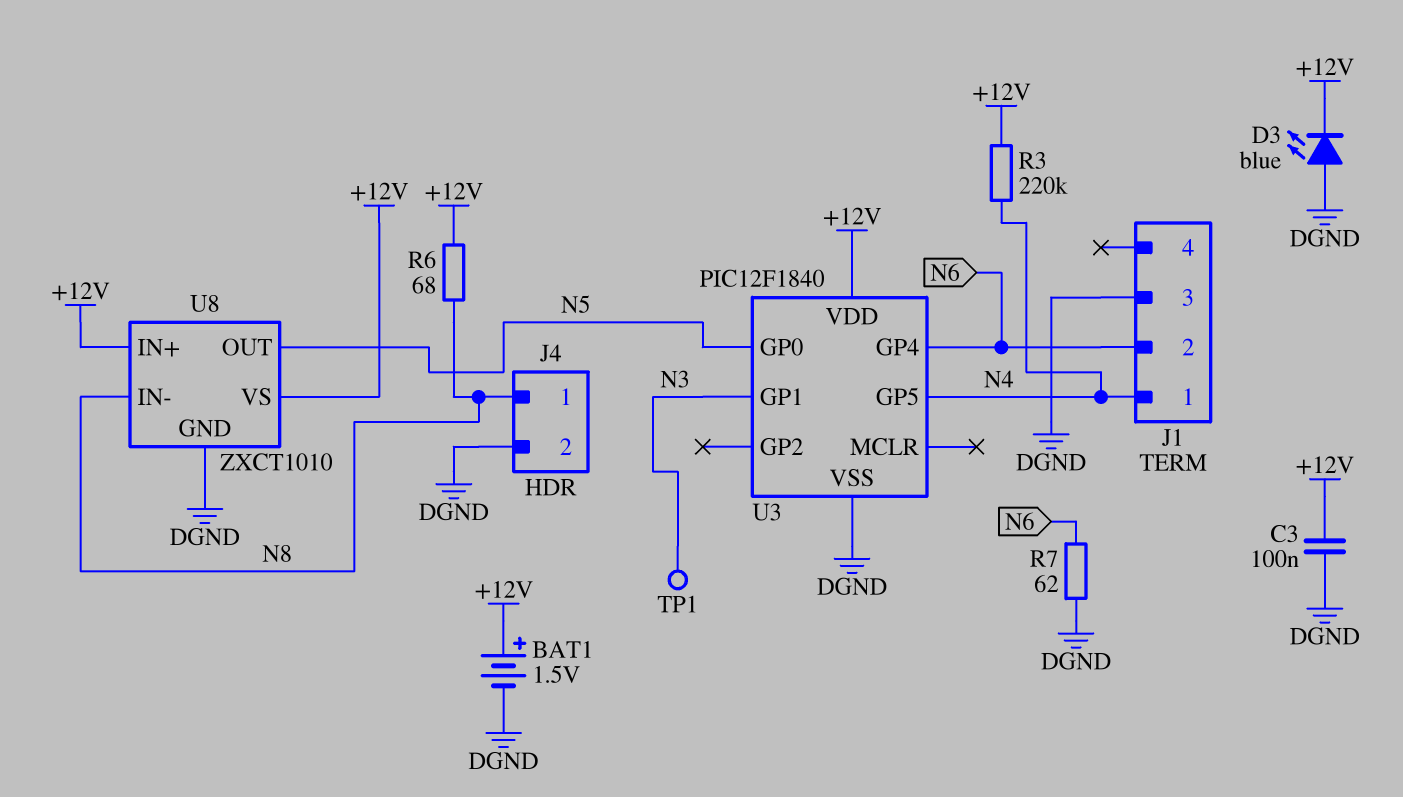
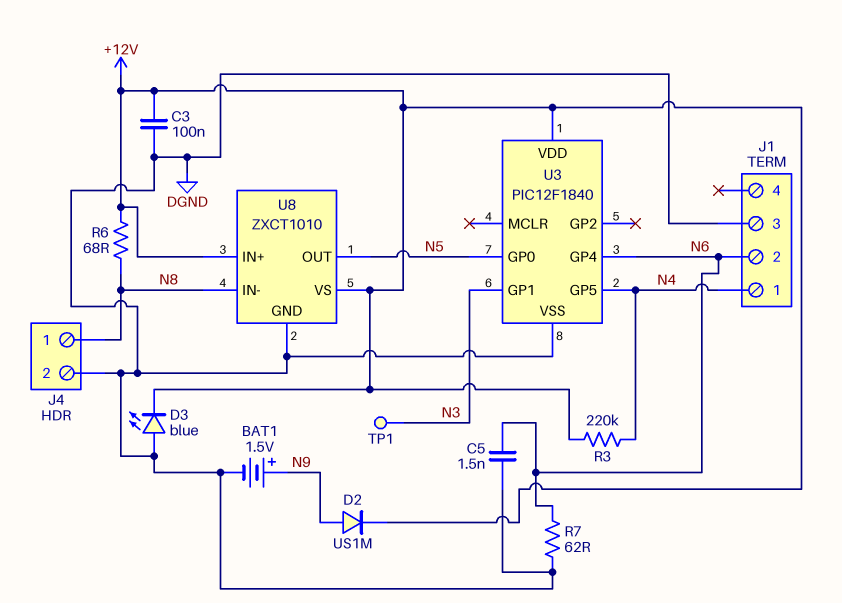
BAT1: 1.5V (plus +12V, minus DGND) -> 1.5V (plus N9, minus DGND)
C5: none -> 1.5nF (DGND, N6)
D2: none -> diode US1M (A N9, K +12V)

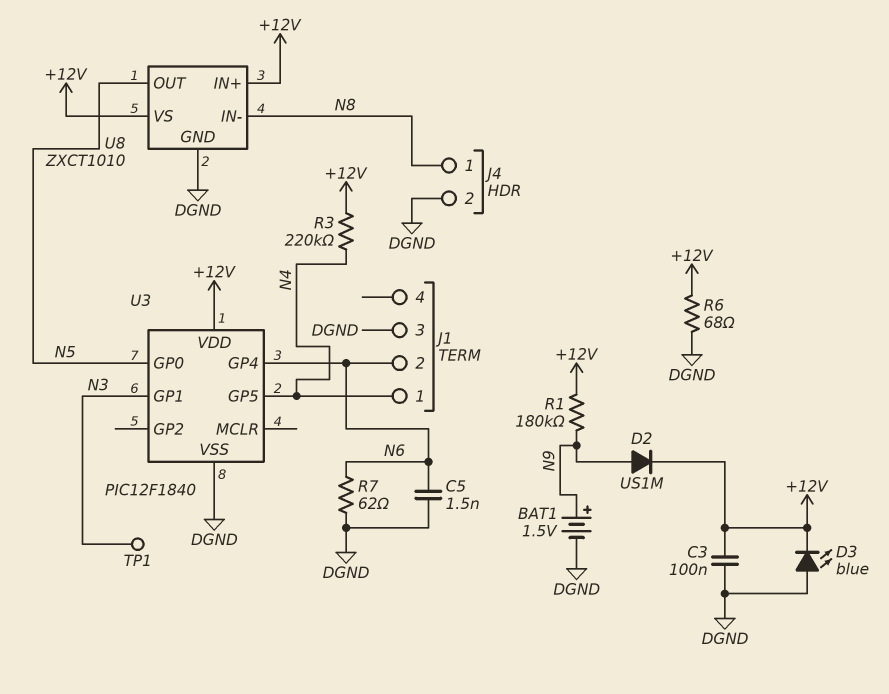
R1: none -> 180k (+12V, N9)
R6: 68 (+12V, N8) -> 68 (+12V, DGND)

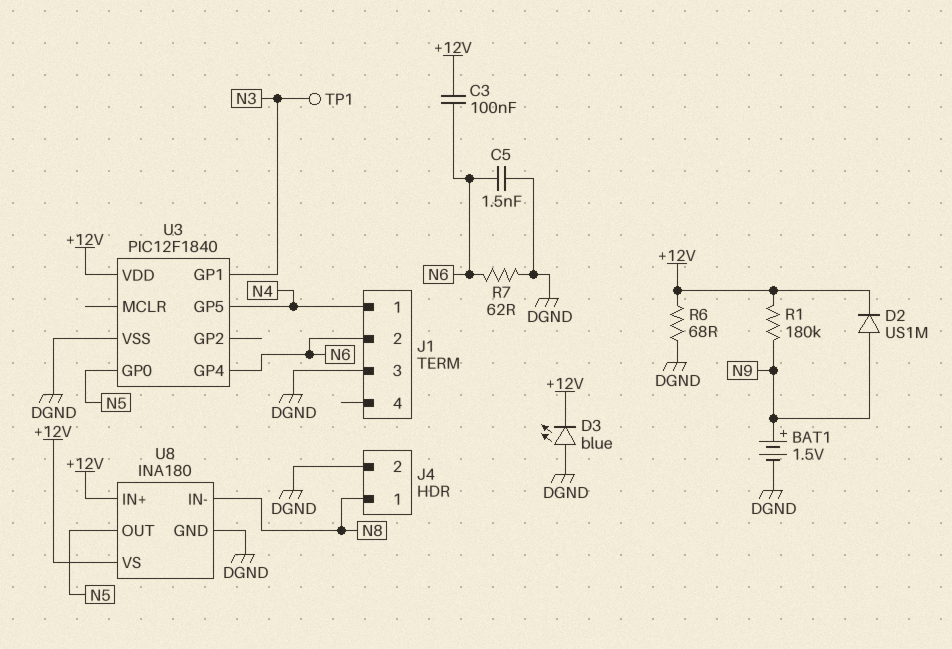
C3: 100nF (+12V, DGND) -> 100nF (+12V, N6)
R3: 220k (+12V, N4) -> none
U8: ZXCT1010 -> INA180

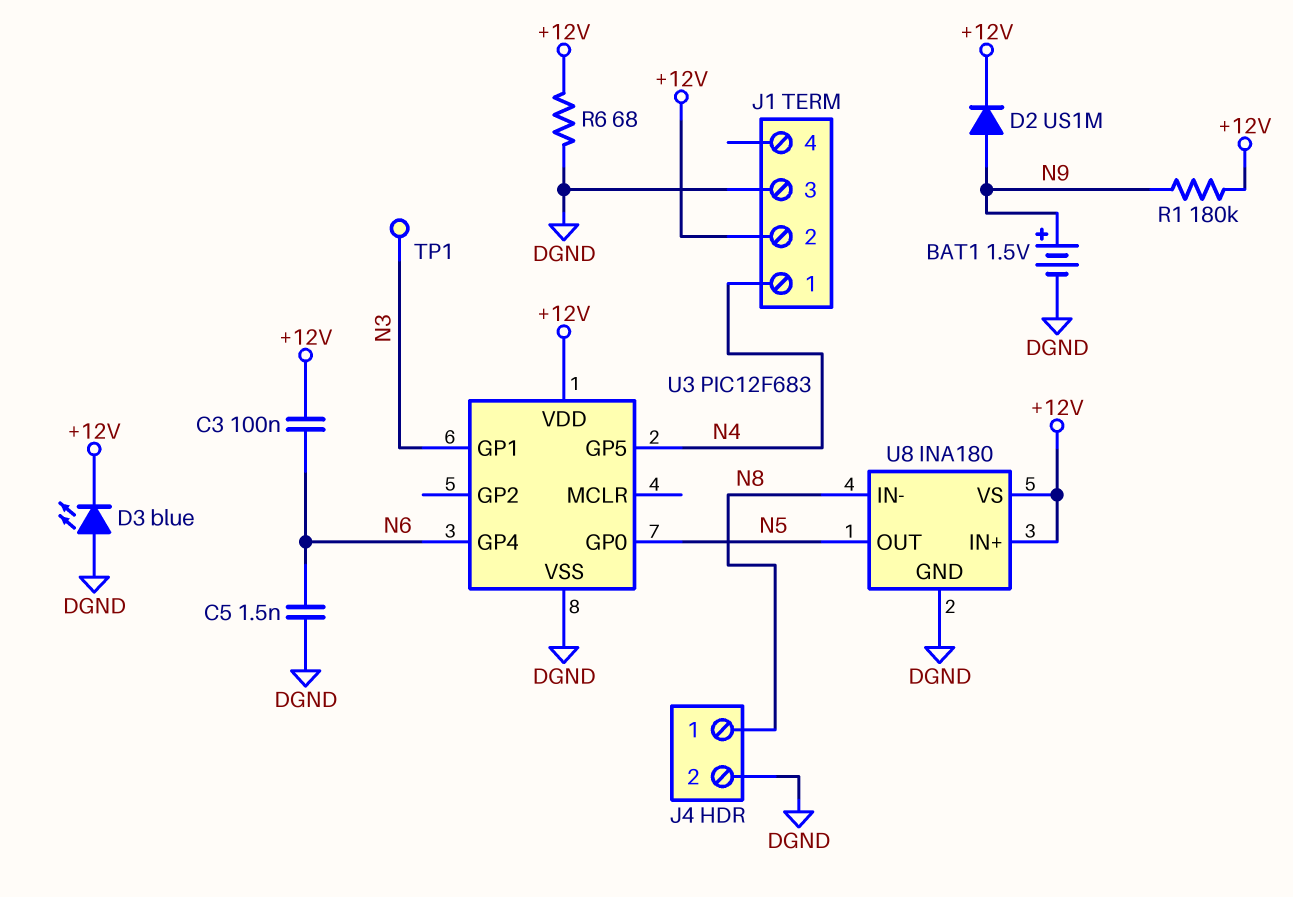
J1 pin 2: N6 -> +12V
R7: 62 (DGND, N6) -> none
U3: PIC12F1840 -> PIC12F683

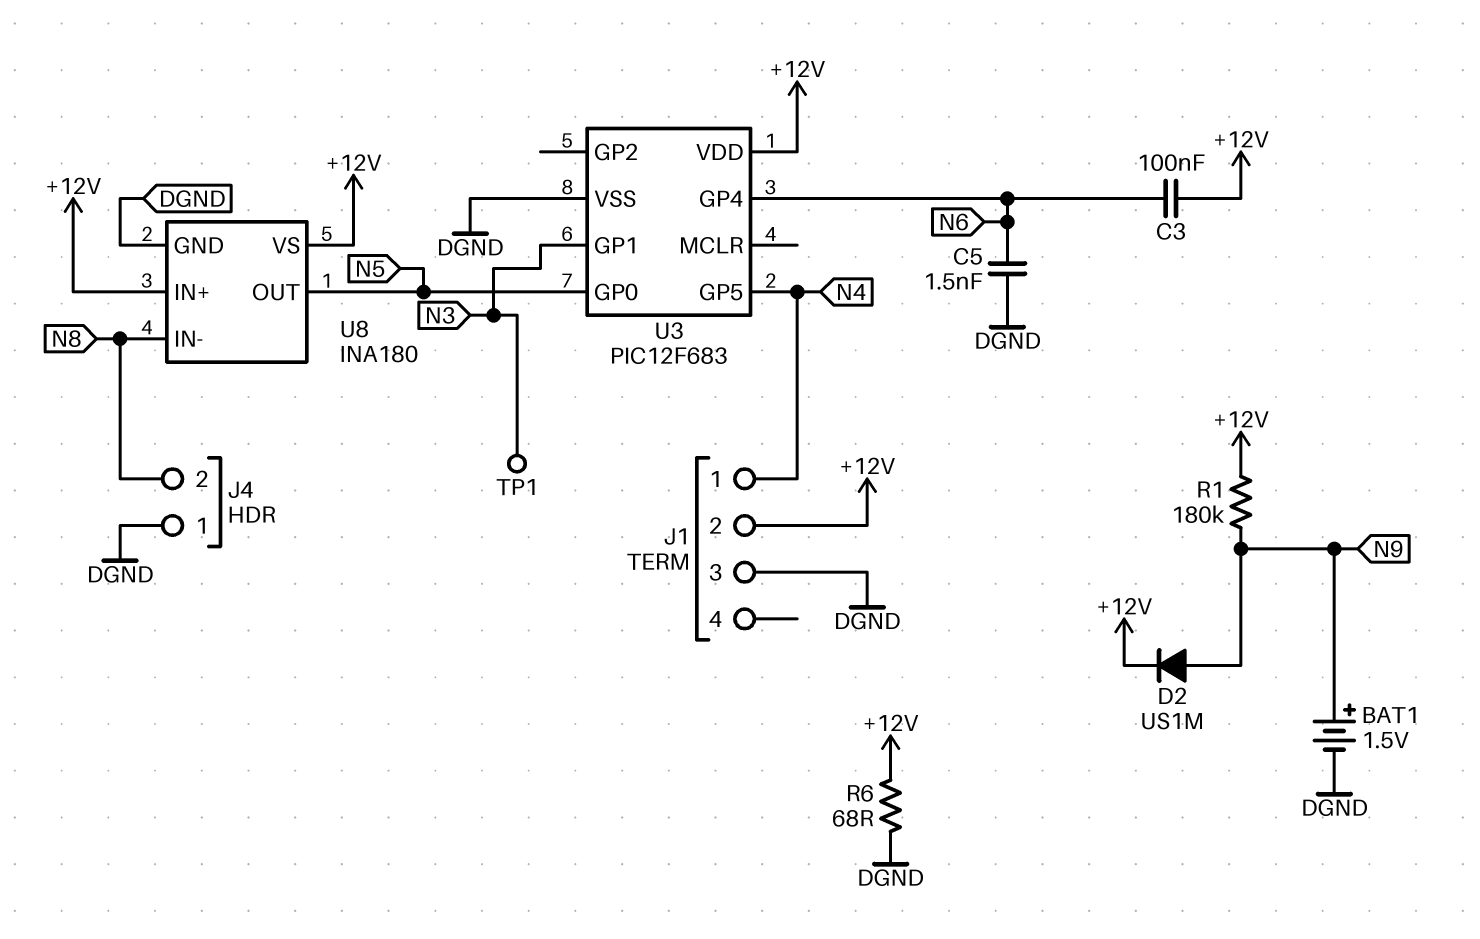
D3: LED blue (A DGND, K +12V) -> none
J4 pin 1: N8 -> DGND
J4 pin 2: DGND -> N8

